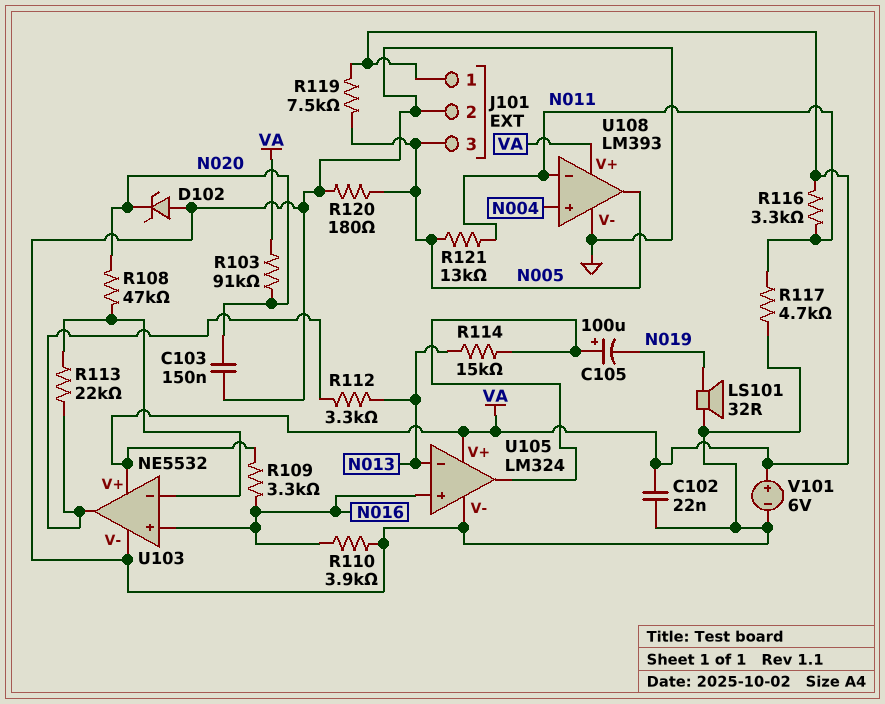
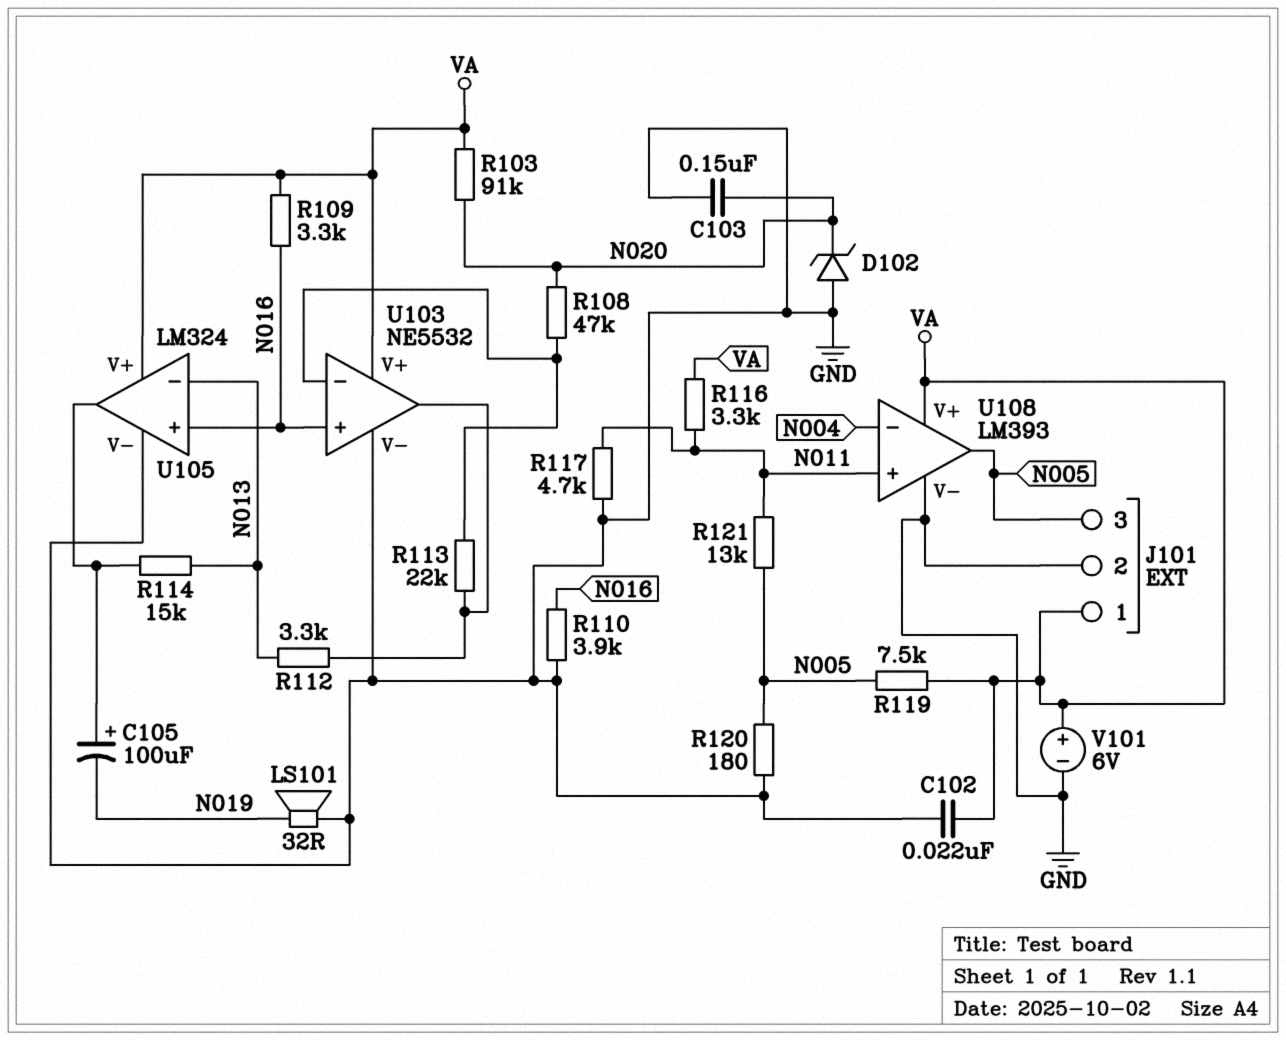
U108 pin in+: N004 -> N011
U108 pin in-: N011 -> N004

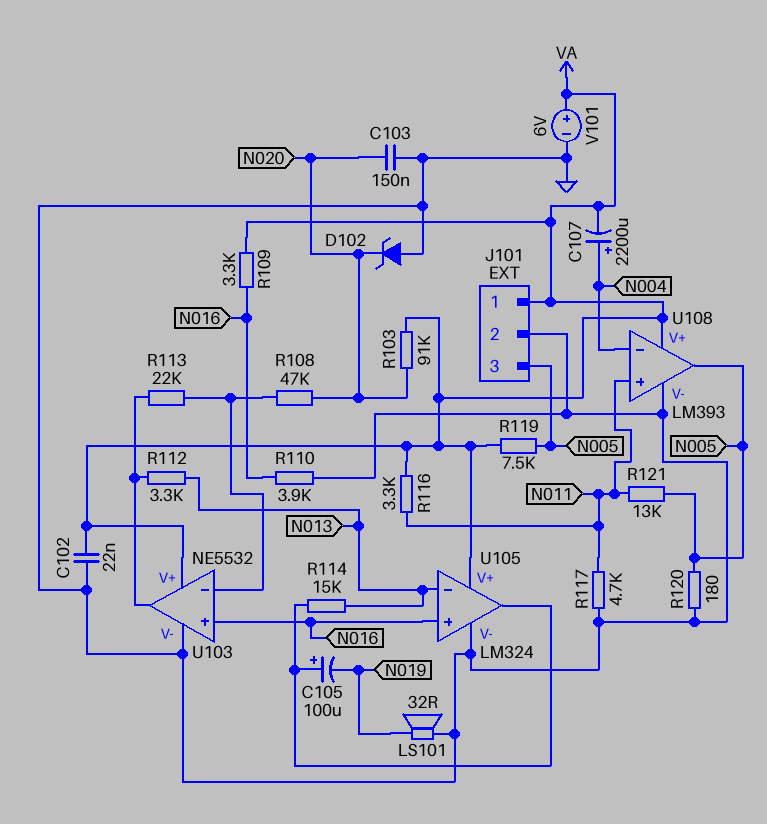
C107: none -> 2200uF (plus N004, minus VA)

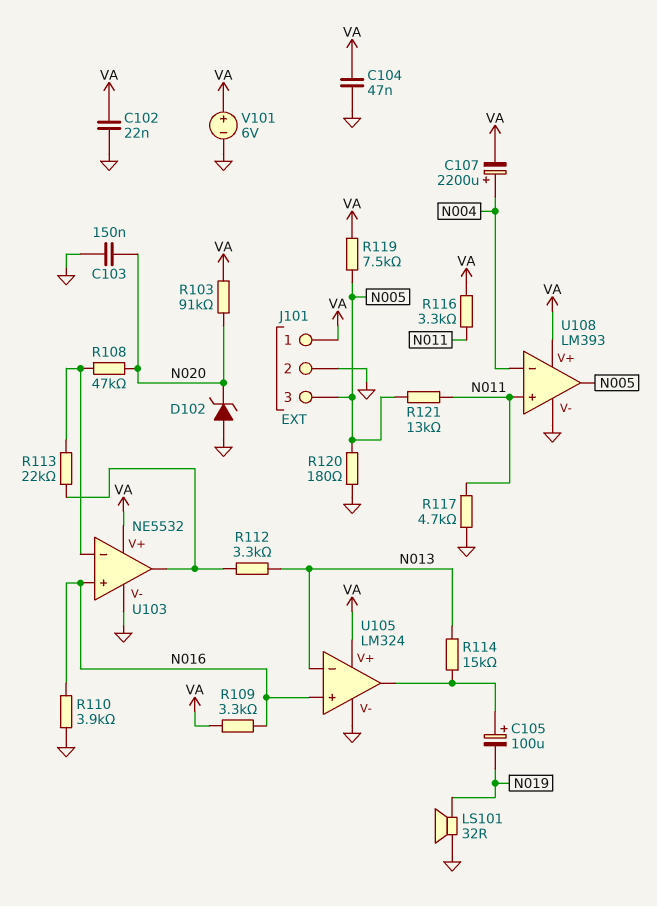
C104: none -> 47nF (GND, VA)

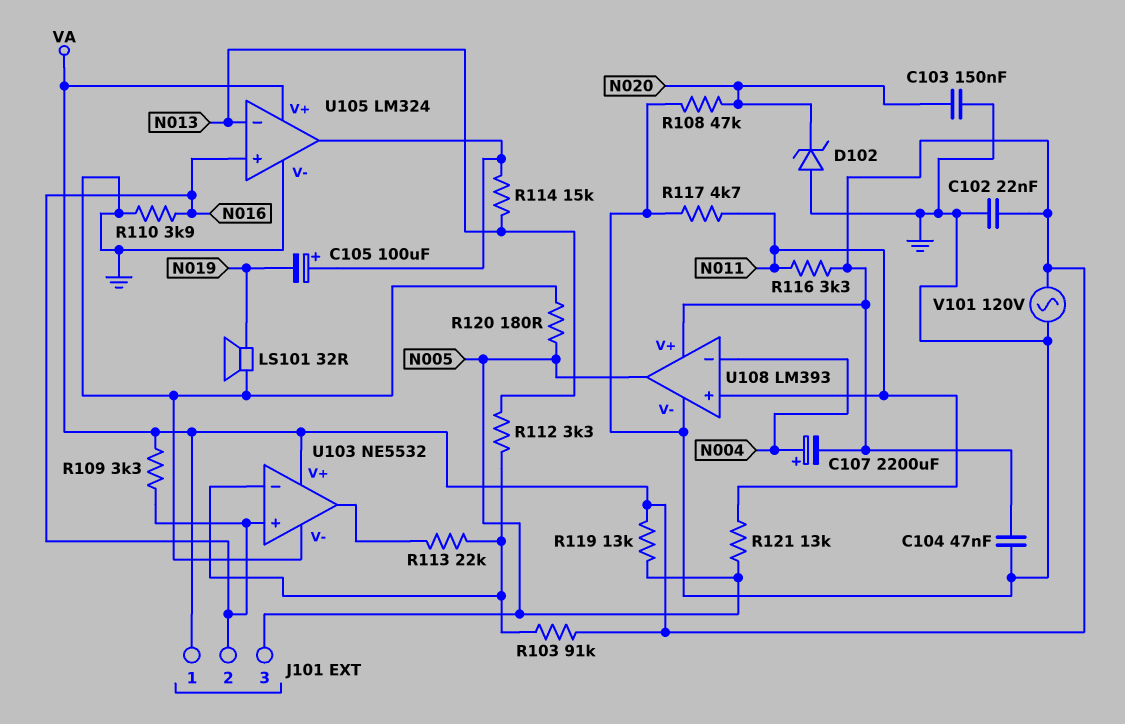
J101 pin 2: GND -> N016
R103: 91k (N020, VA) -> 91k (U103/in-, VA)
R108: 47k (N020, U103/in-) -> 47k (GND, N020)
R112: 3.3k (N013, U103/out) -> 3.3k (N013, U103/in-)
R119: 7.5k (N005, VA) -> 13k (N005, VA)
V101: 6V (plus VA, minus GND) -> AC 120V (GND, VA)

